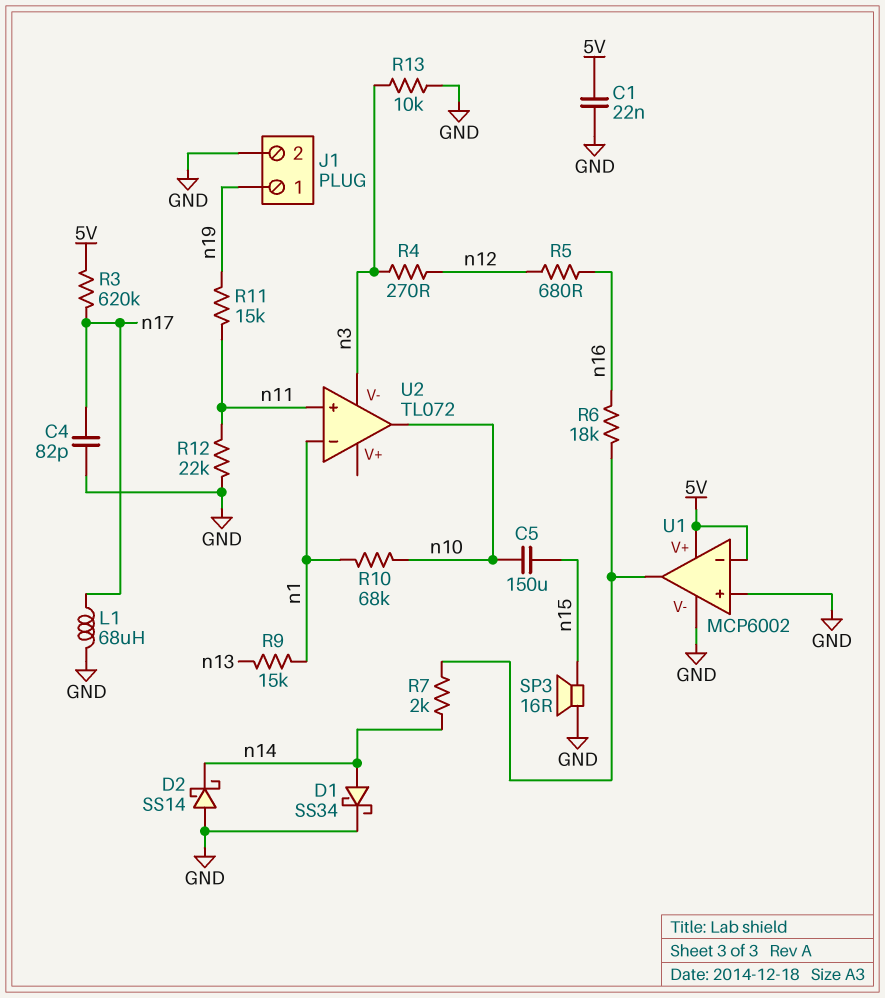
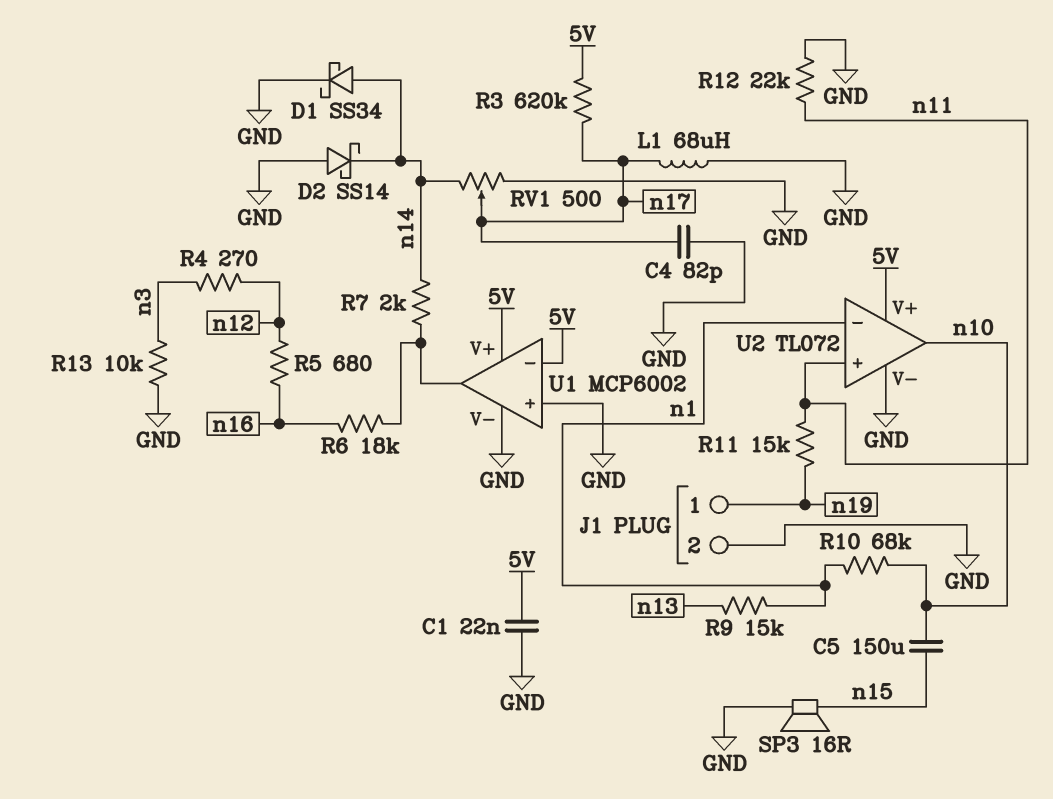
RV1: none -> 500 (GND, n14, wiper n17)
U2 pin V+: none -> 5V
U2 pin V-: n3 -> GND

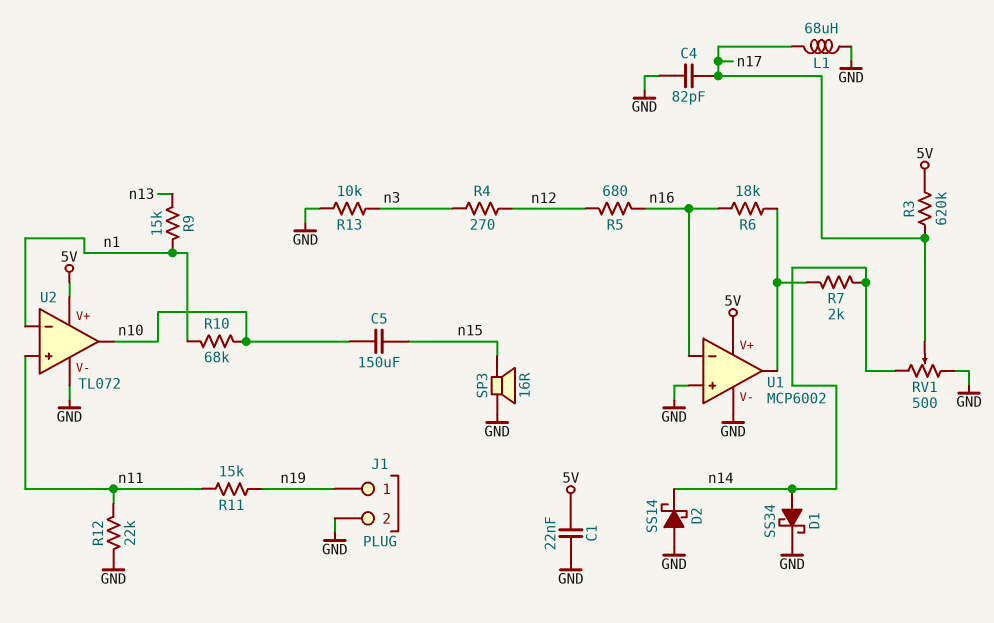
U1 pin in-: 5V -> n16

